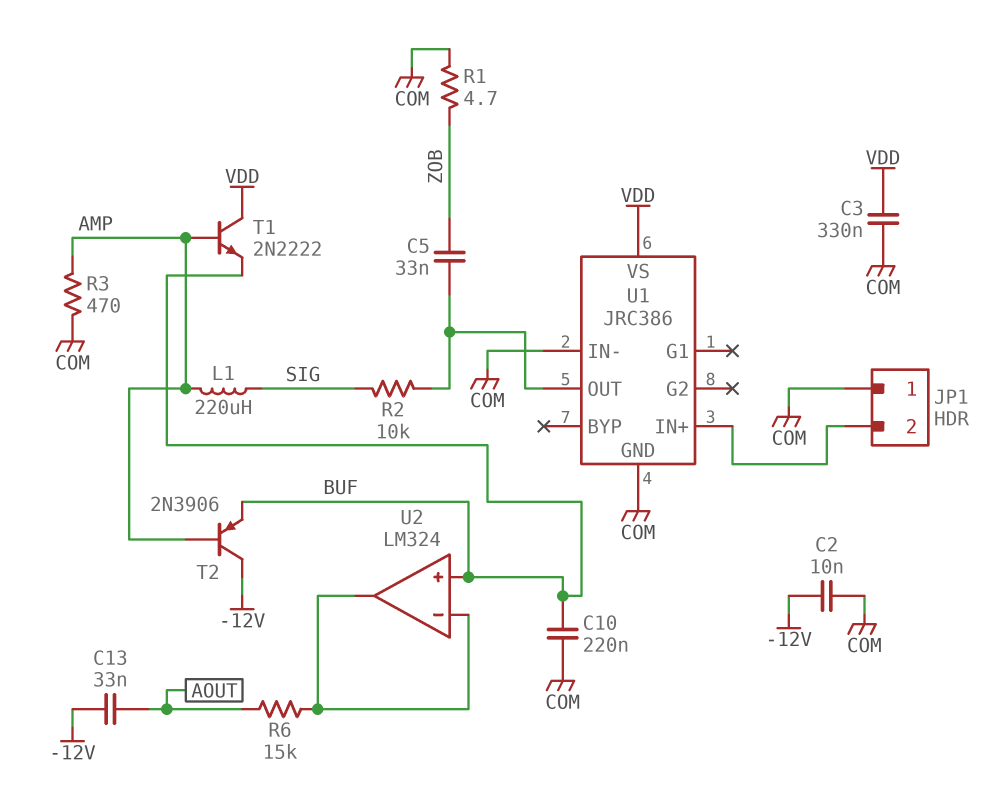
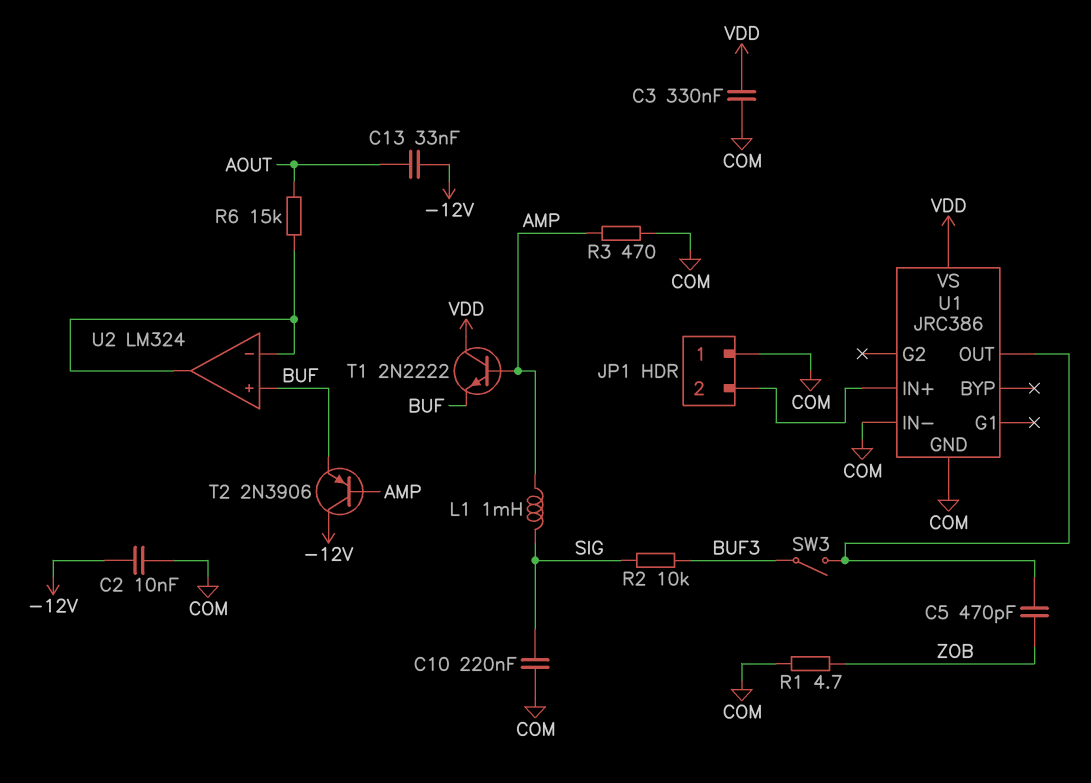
C5: 33nF (U1/OUT, ZOB) -> 470pF (U1/OUT, ZOB)
C10: 220nF (BUF, COM) -> 220nF (COM, SIG)
L1: 220uH (AMP, SIG) -> 1mH (AMP, SIG)
R2: 10k (SIG, U1/OUT) -> 10k (BUF3, SIG)
SW3: none -> switch (BUF3, U1/OUT)

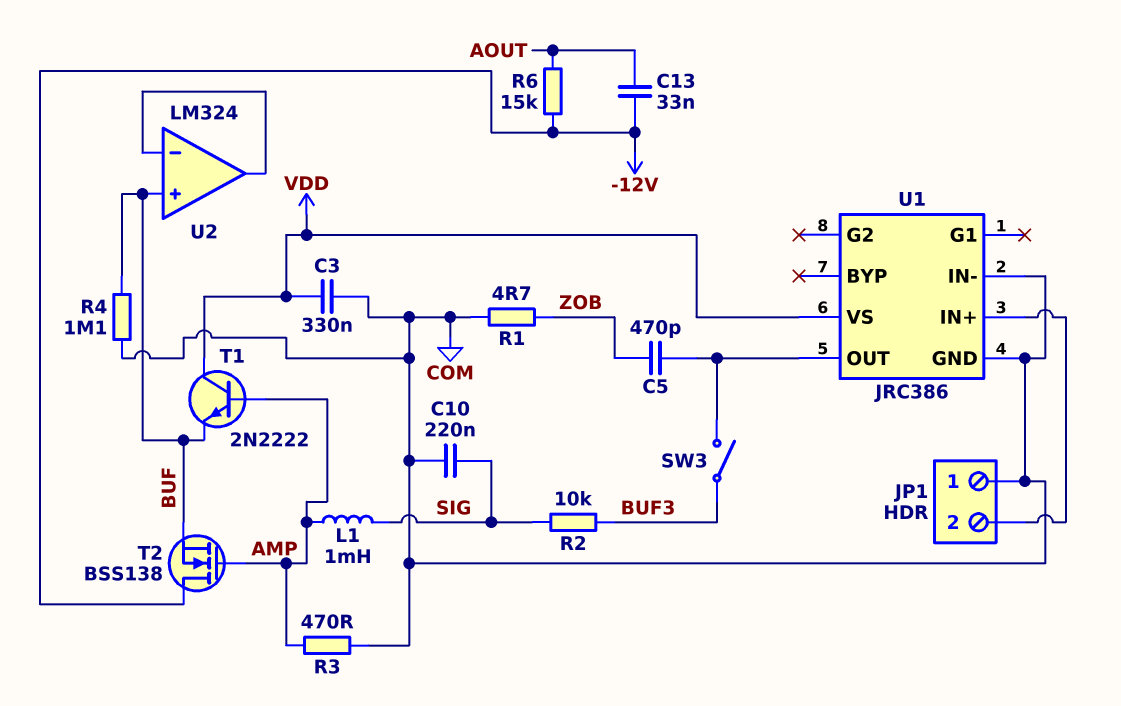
C2: 10nF (-12V, COM) -> none
R4: none -> 1.1M (BUF, COM)
R6: 15k (AOUT, U2/in-) -> 15k (-12V, AOUT)
T2: PNP 2N3906 (B AMP, C -12V, E BUF) -> NMOS BSS138 (G AMP, D -12V, S BUF)

